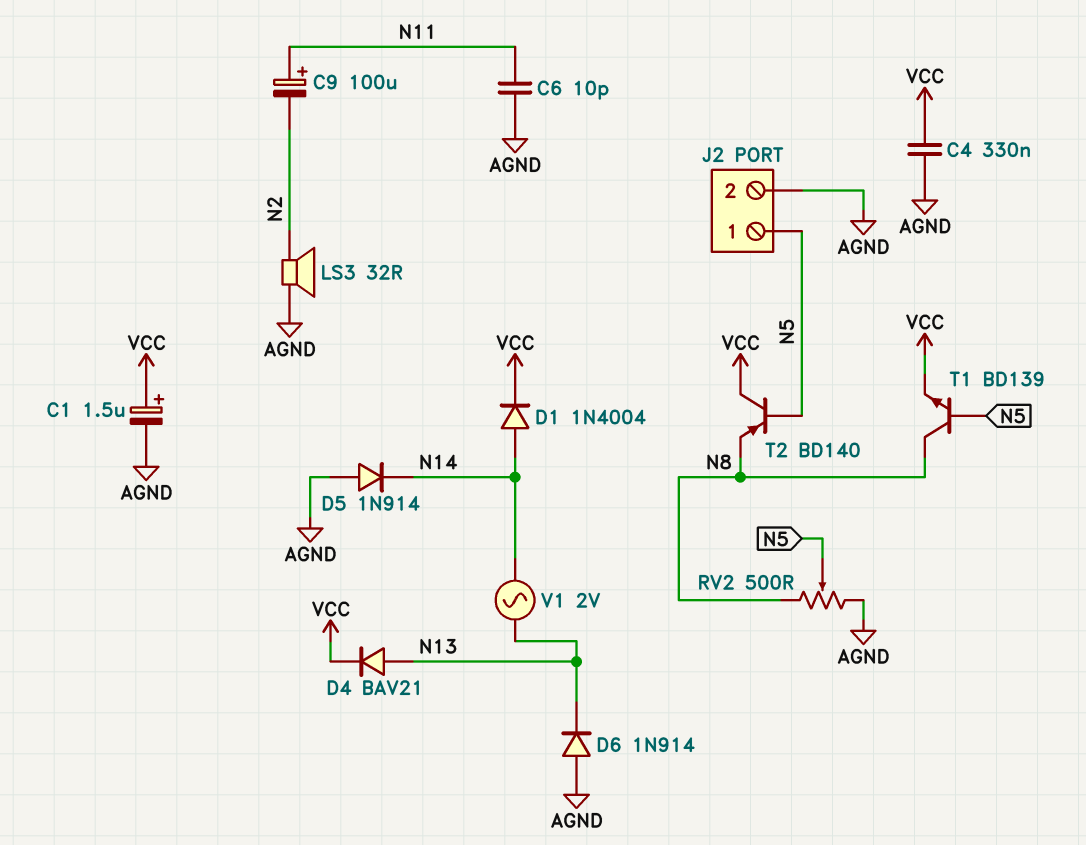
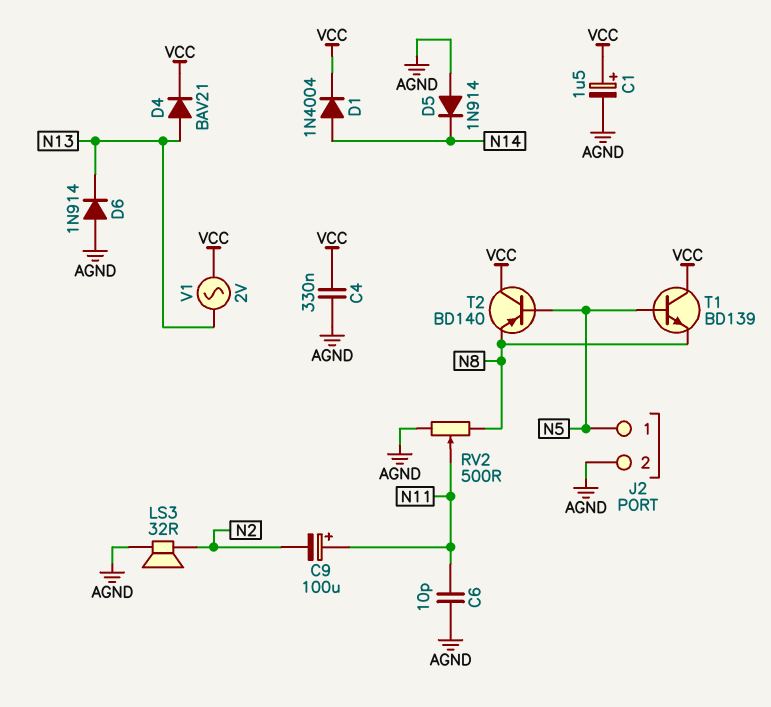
RV2: 500 (AGND, N8, wiper N5) -> 500 (AGND, N8, wiper N11)
T1: NPN BD139 (B N5, C N8, E VCC) -> NPN BD139 (B N5, C VCC, E N8)
V1: AC 2V (N13, N14) -> AC 2V (N13, VCC)

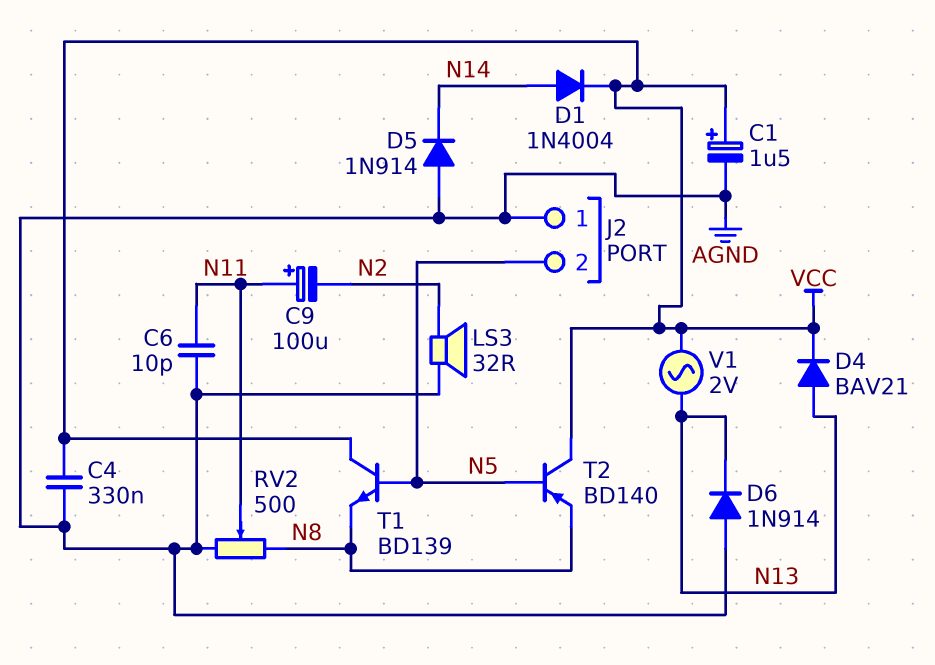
J2 pin 1: N5 -> AGND
J2 pin 2: AGND -> N5

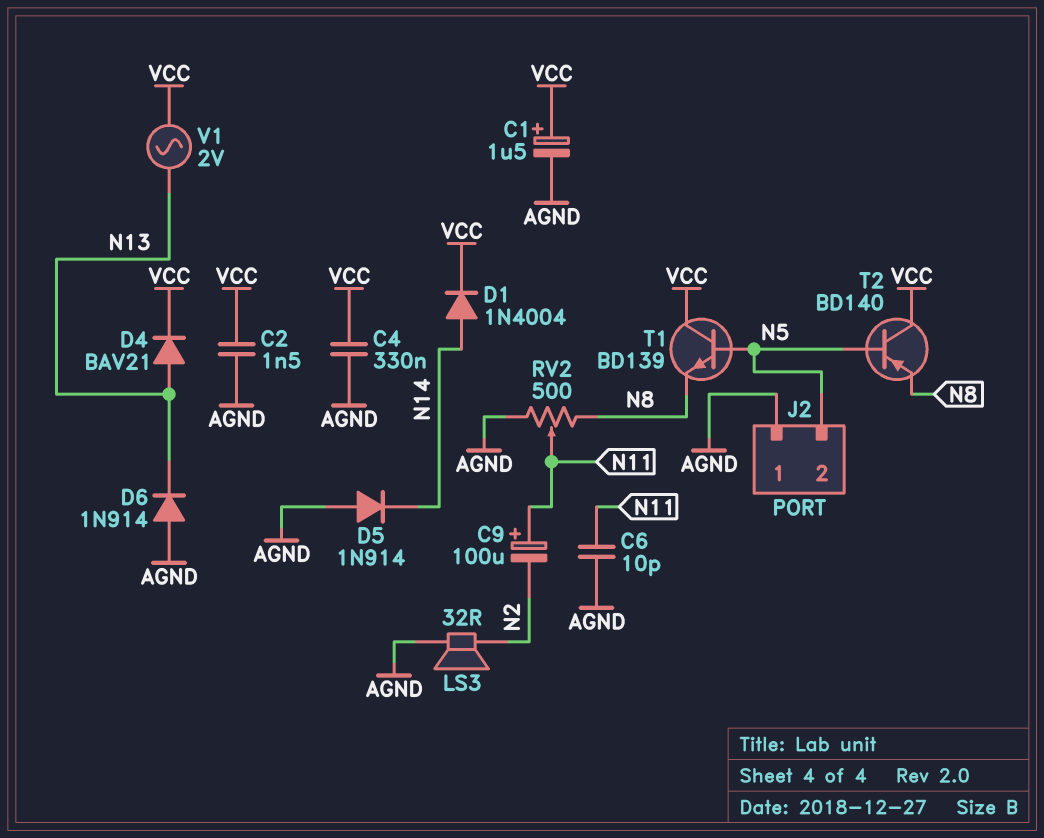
C2: none -> 1.5nF (AGND, VCC)

